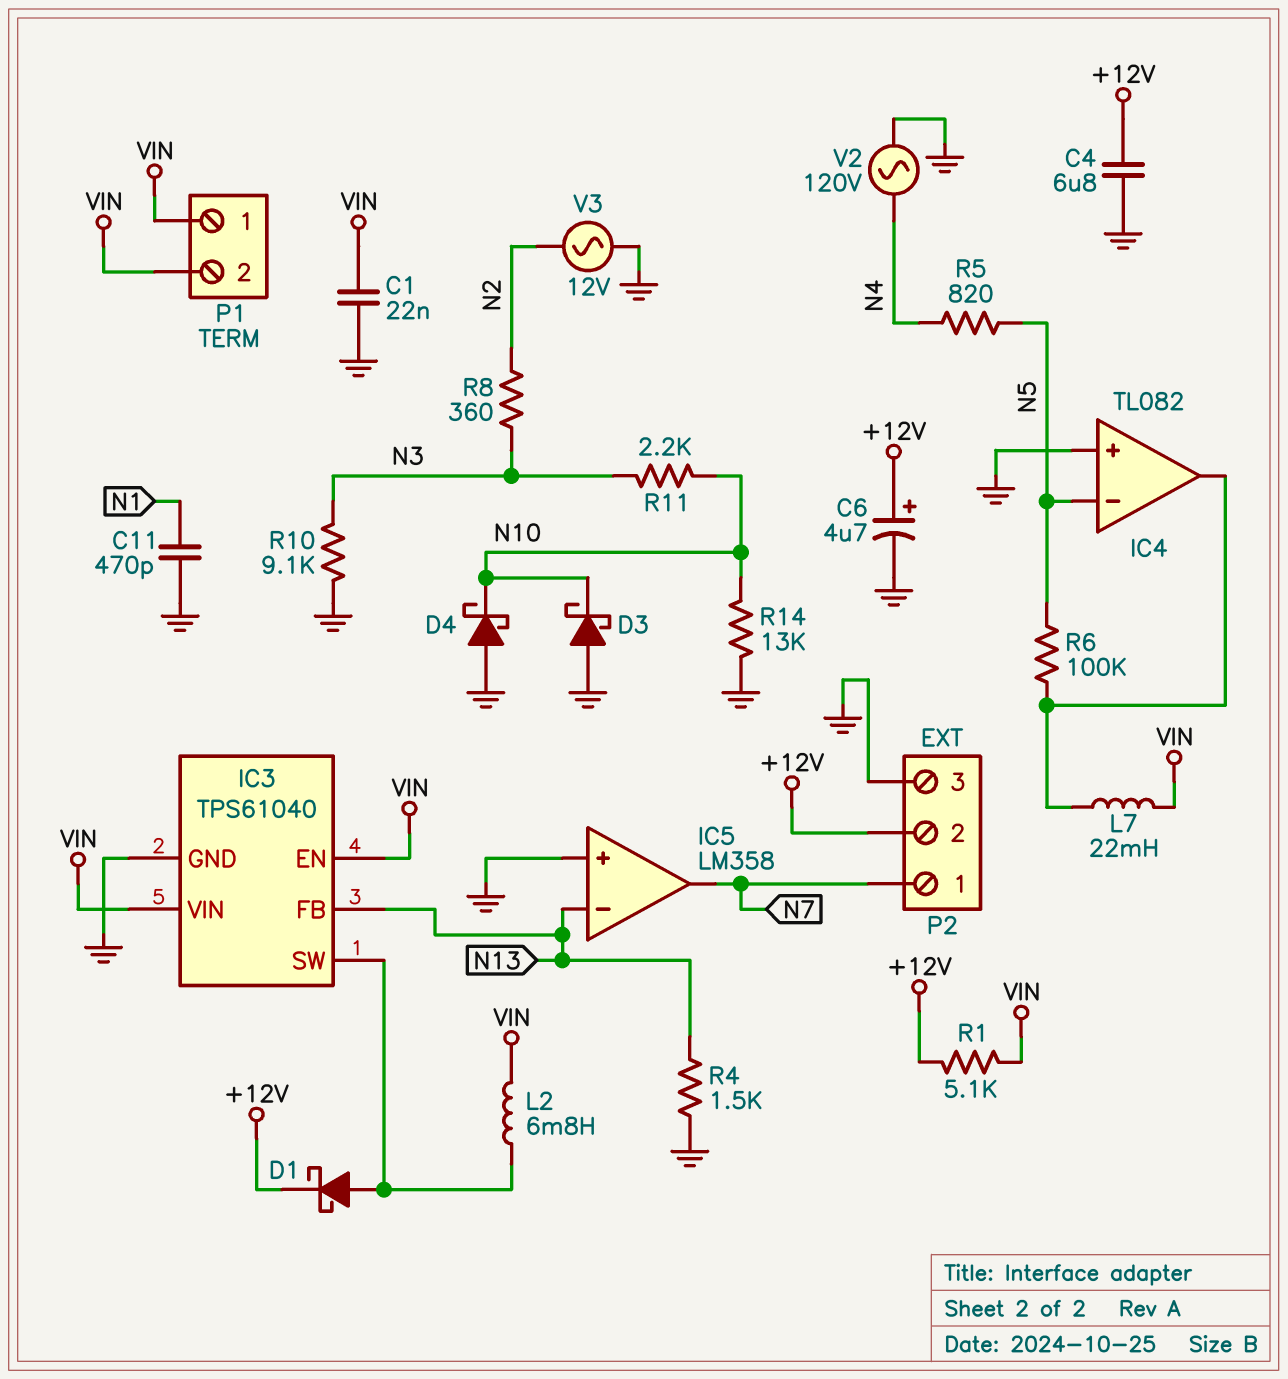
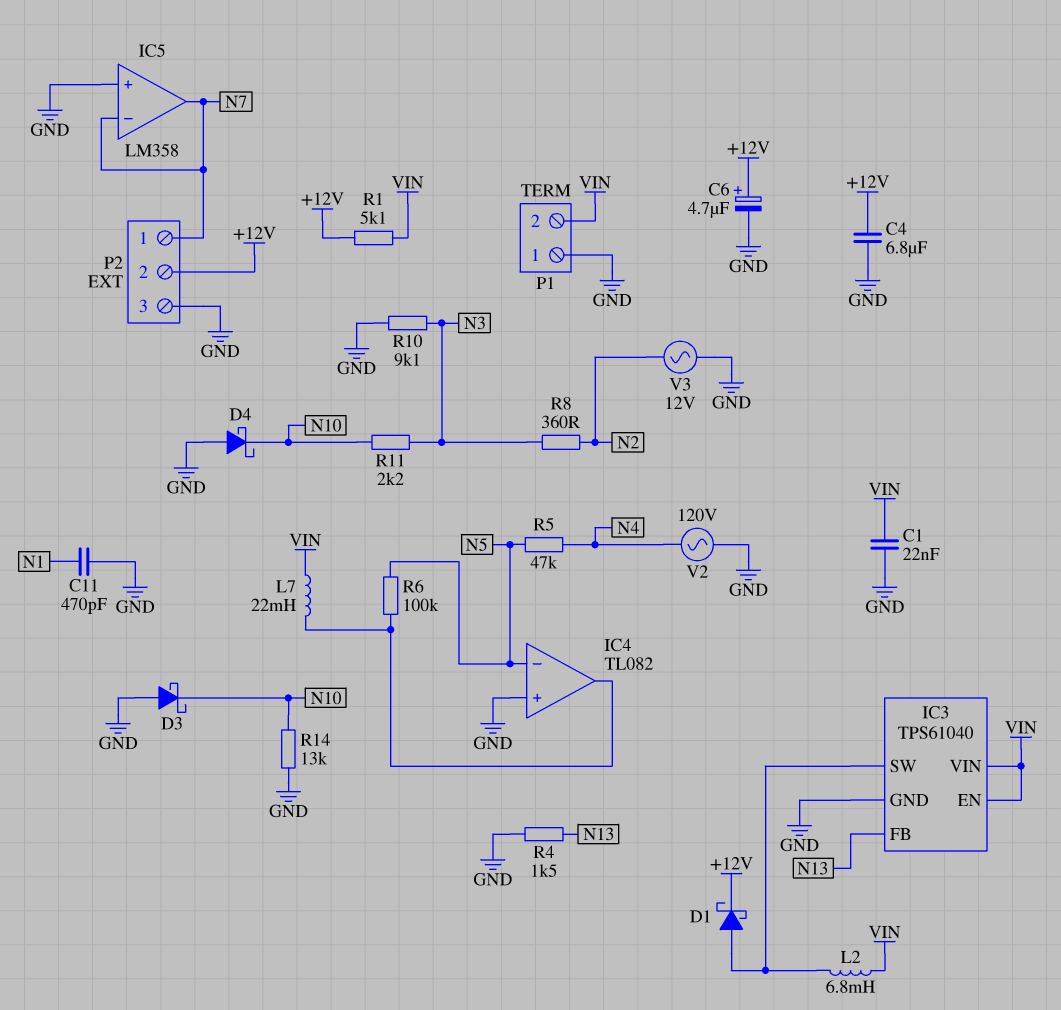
IC5 pin in-: N13 -> N7
P1 pin 1: VIN -> GND
R5: 820 (N4, N5) -> 47k (N4, N5)

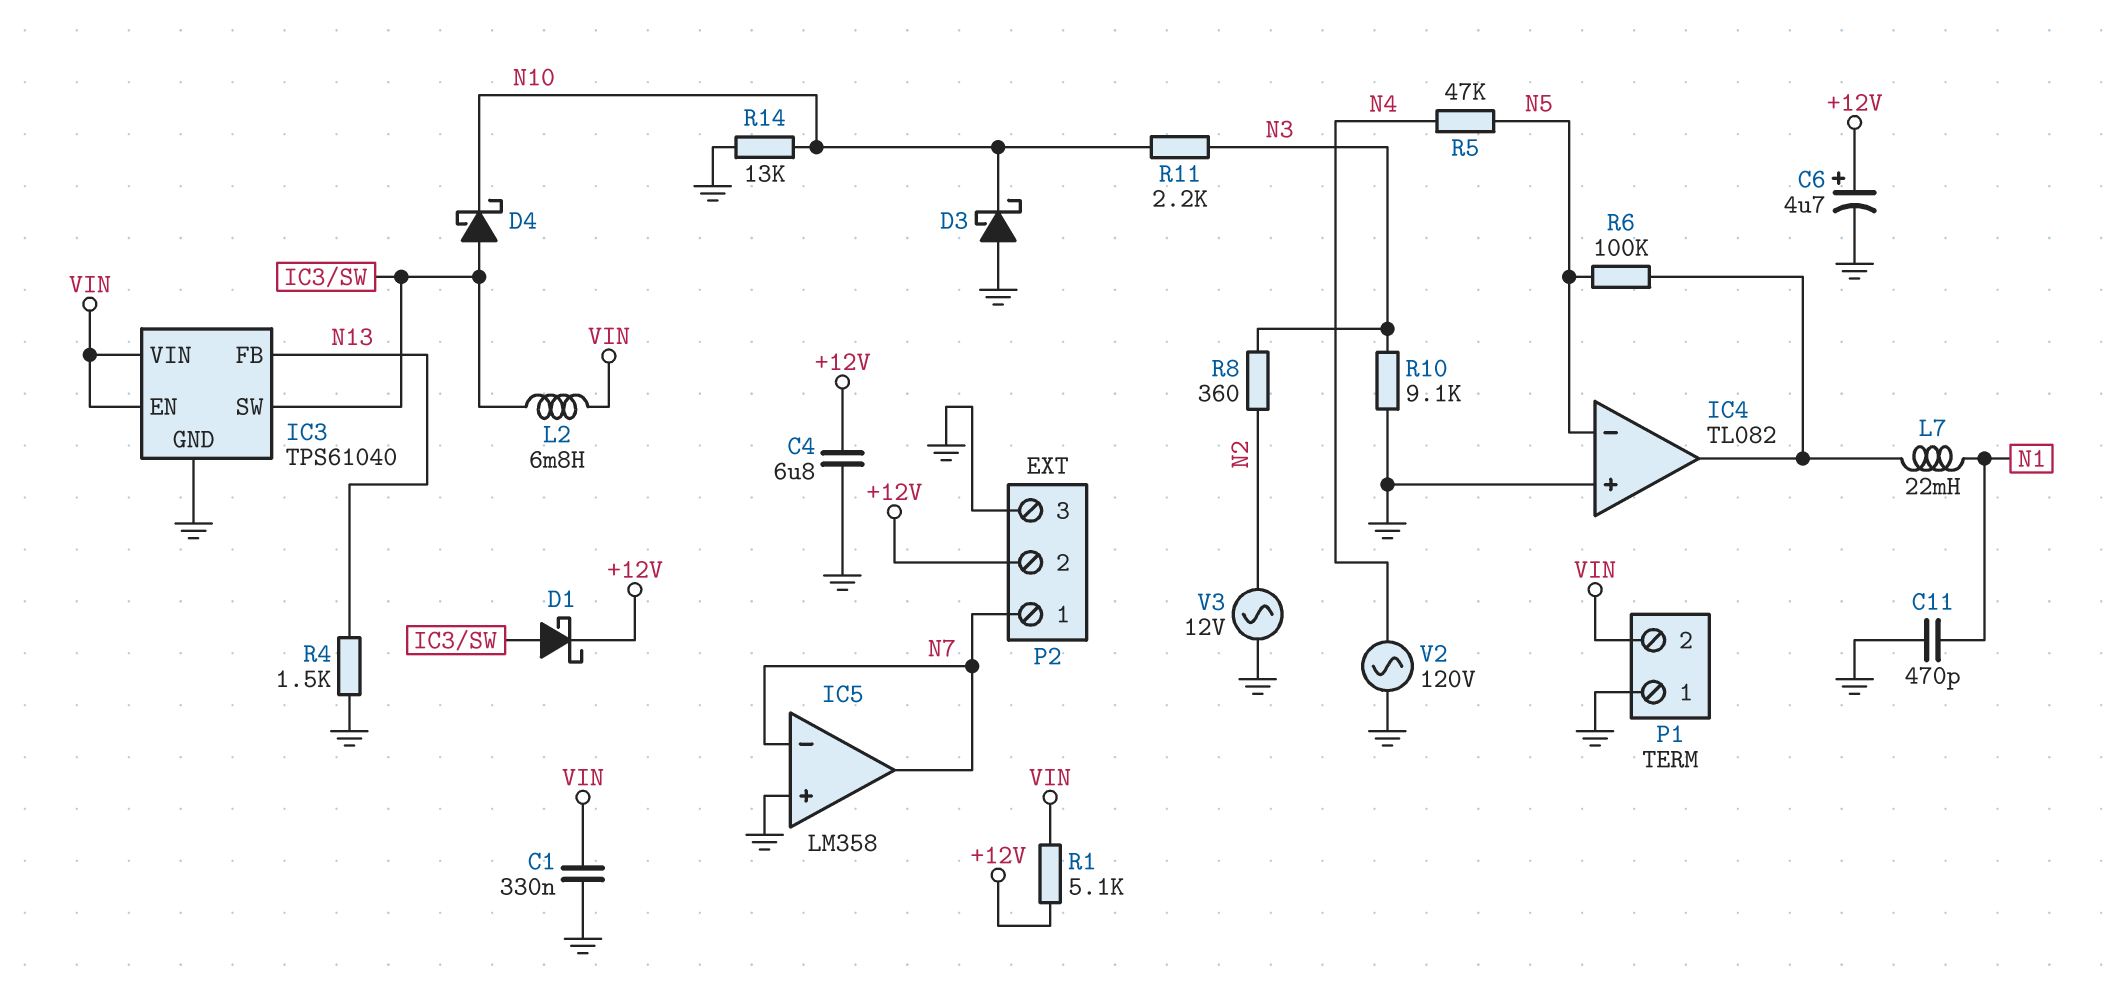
C1: 22nF (GND, VIN) -> 330nF (GND, VIN)
D4: schottky (A GND, K N10) -> schottky (A IC3/SW, K N10)
L7: 22mH (IC4/out, VIN) -> 22mH (IC4/out, N1)

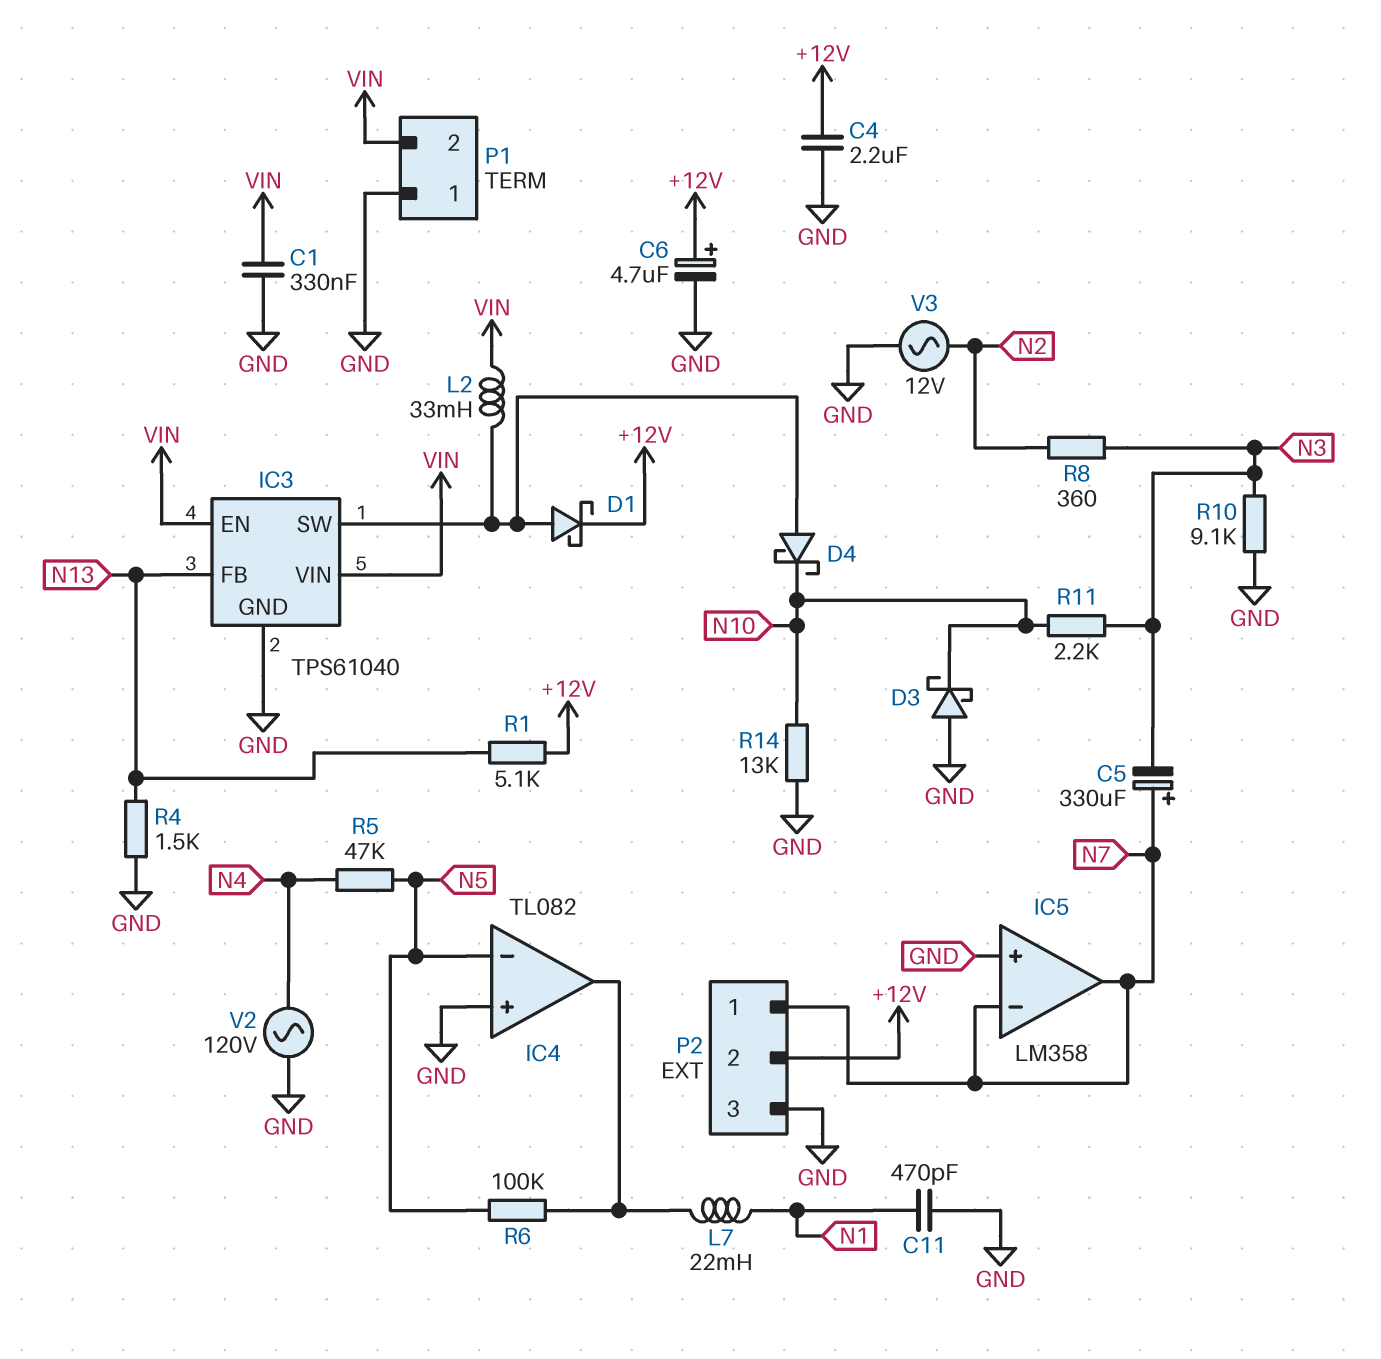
C4: 6.8uF (+12V, GND) -> 2.2uF (+12V, GND)
C5: none -> 330uF (plus N7, minus N3)
L2: 6.8mH (IC3/SW, VIN) -> 33mH (IC3/SW, VIN)
R1: 5.1k (+12V, VIN) -> 5.1k (+12V, N13)

